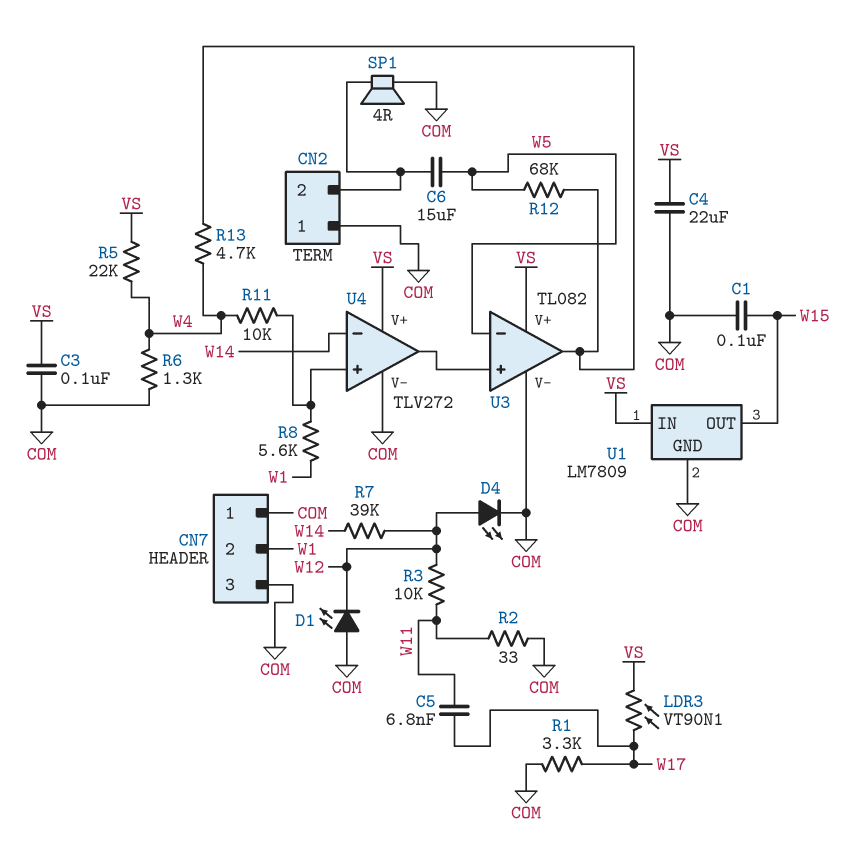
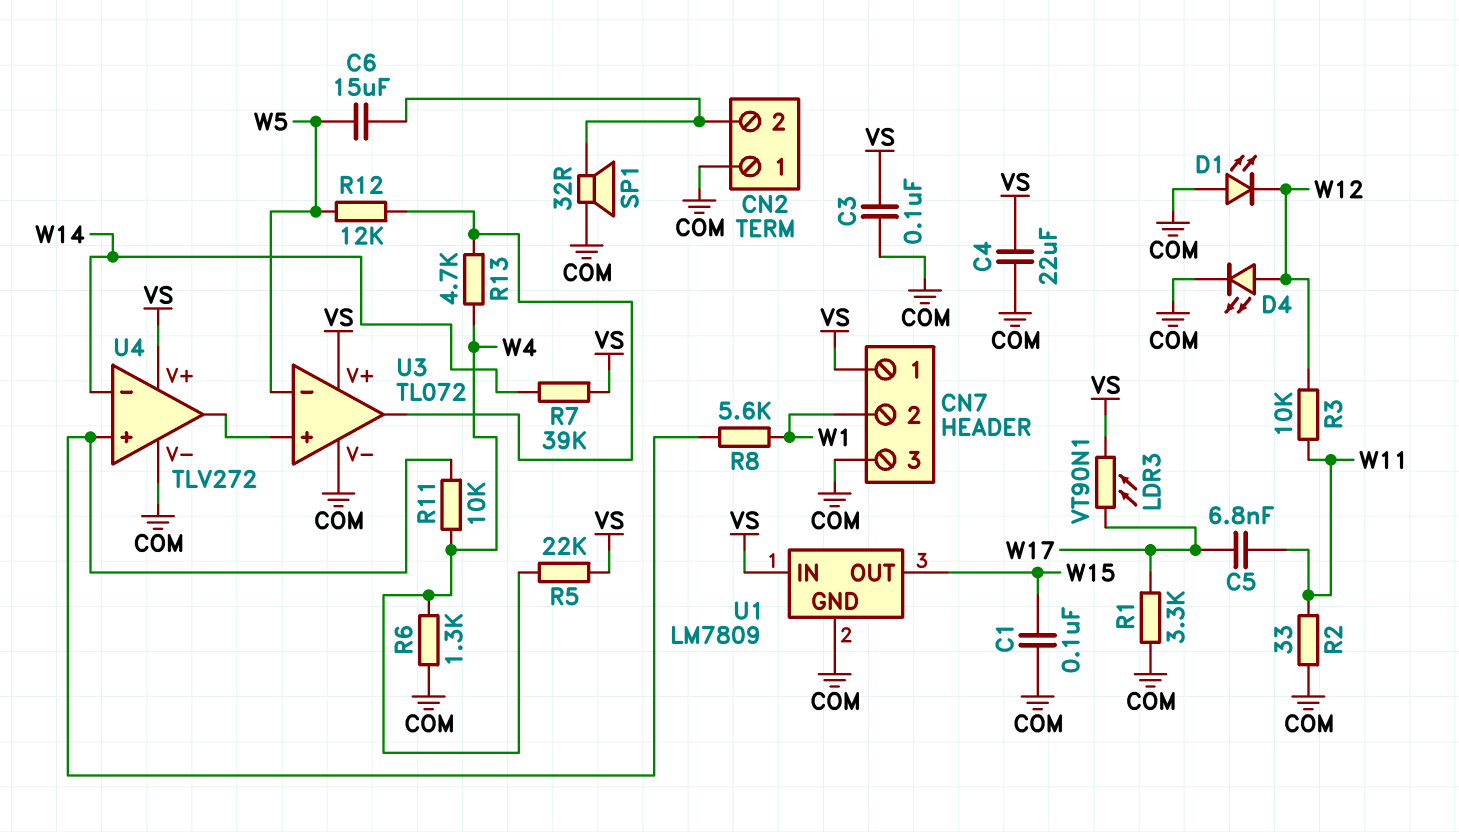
CN7 pin 1: COM -> VS
R7: 39k (W12, W14) -> 39k (VS, W14)
R12: 68k (U3/out, W5) -> 12k (U3/out, W5)
SP1: speaker 4R (CN2/2, COM) -> speaker 32R (CN2/2, COM)
U3: TL082 -> TL072

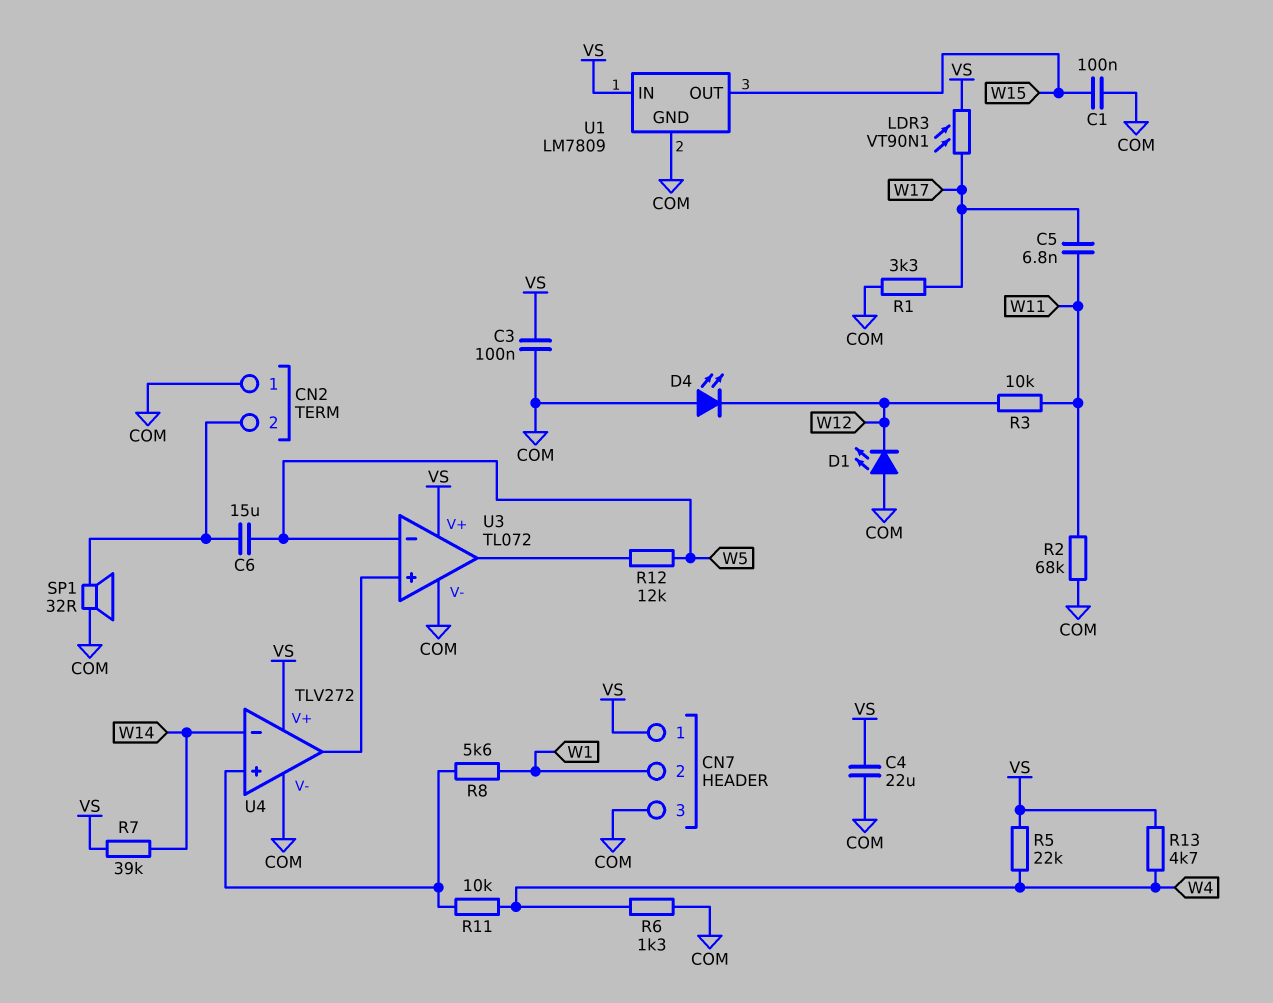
D4: LED (A W12, K COM) -> LED (A COM, K W12)
R2: 33 (COM, W11) -> 68k (COM, W11)
R13: 4.7k (U3/out, W4) -> 4.7k (VS, W4)

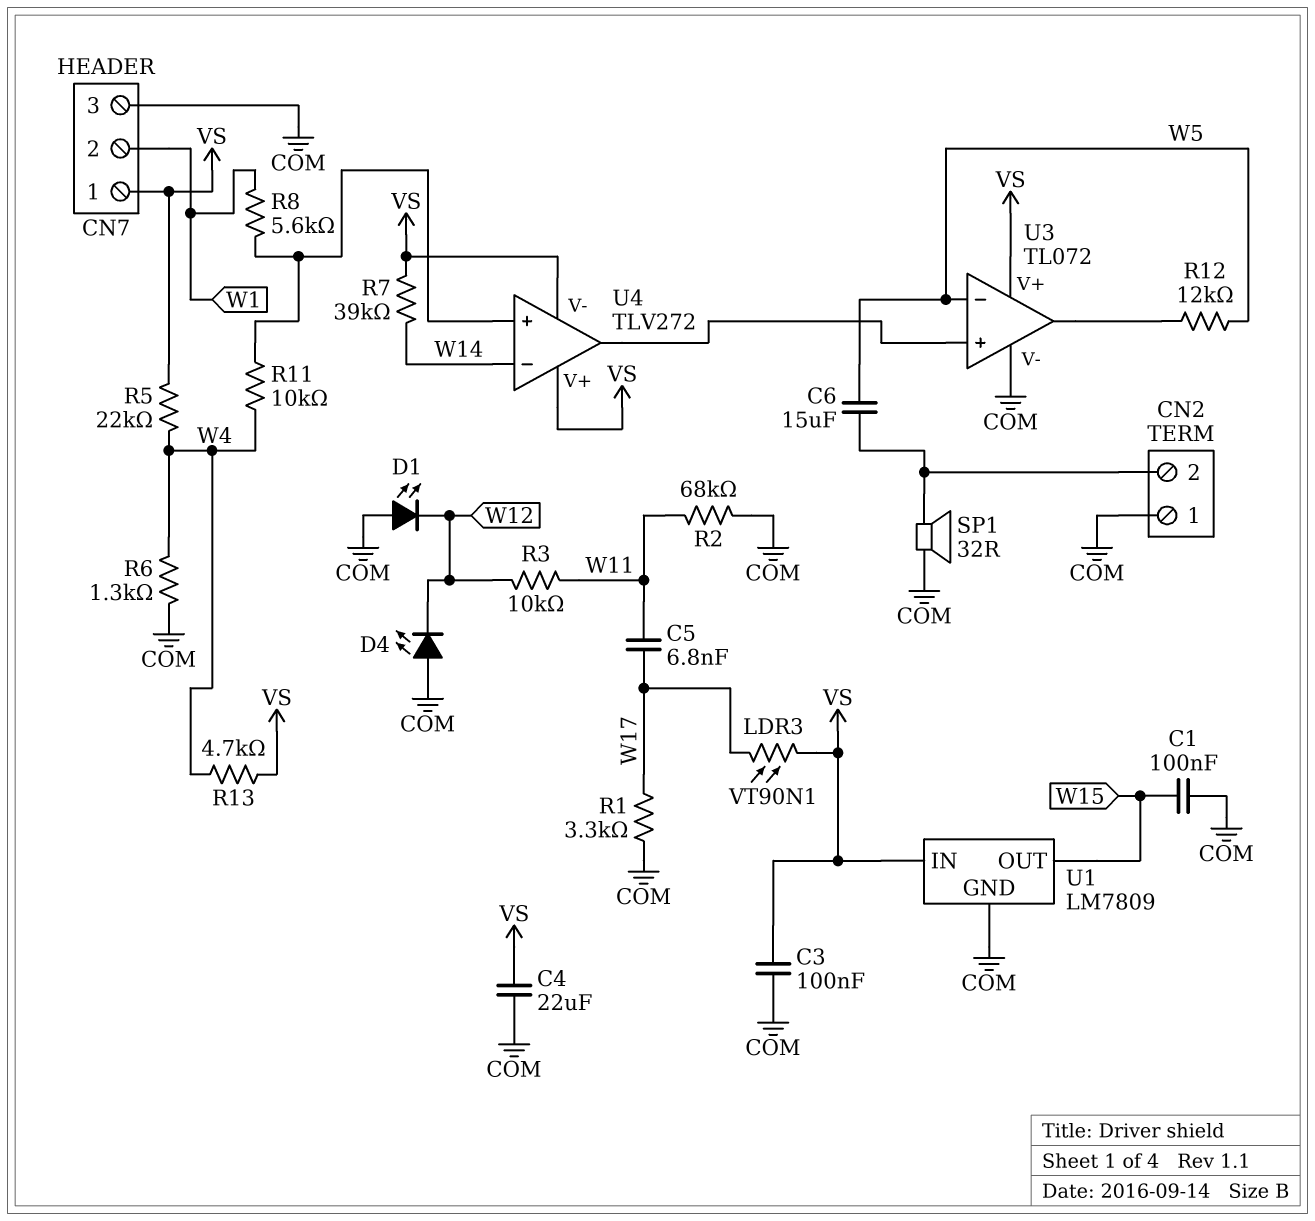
U4 pin V-: COM -> VS

